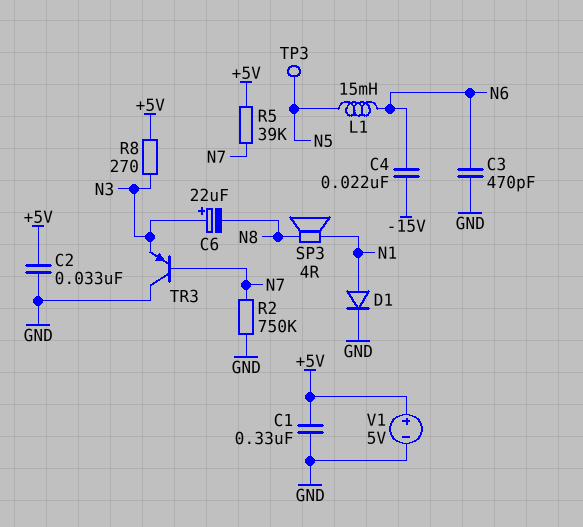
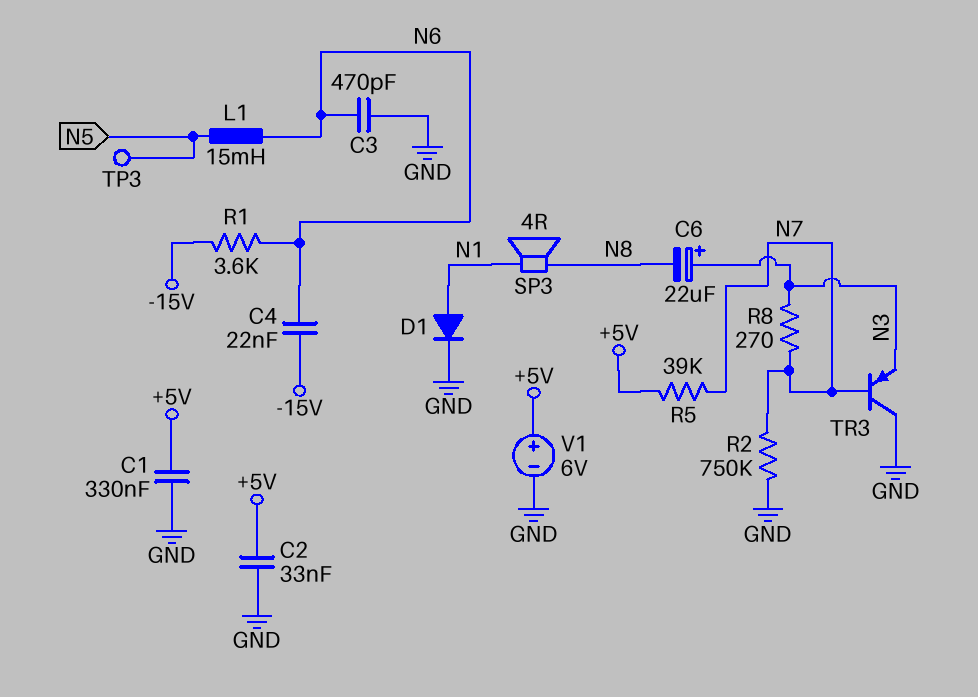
R1: none -> 3.6k (-15V, N6)
R8: 270 (+5V, N3) -> 270 (N3, N7)
V1: 5V (plus +5V, minus GND) -> 6V (plus +5V, minus GND)

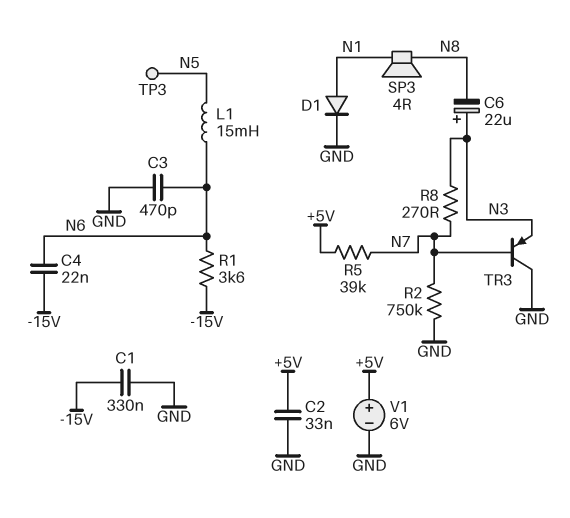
C1: 330nF (+5V, GND) -> 330nF (-15V, GND)

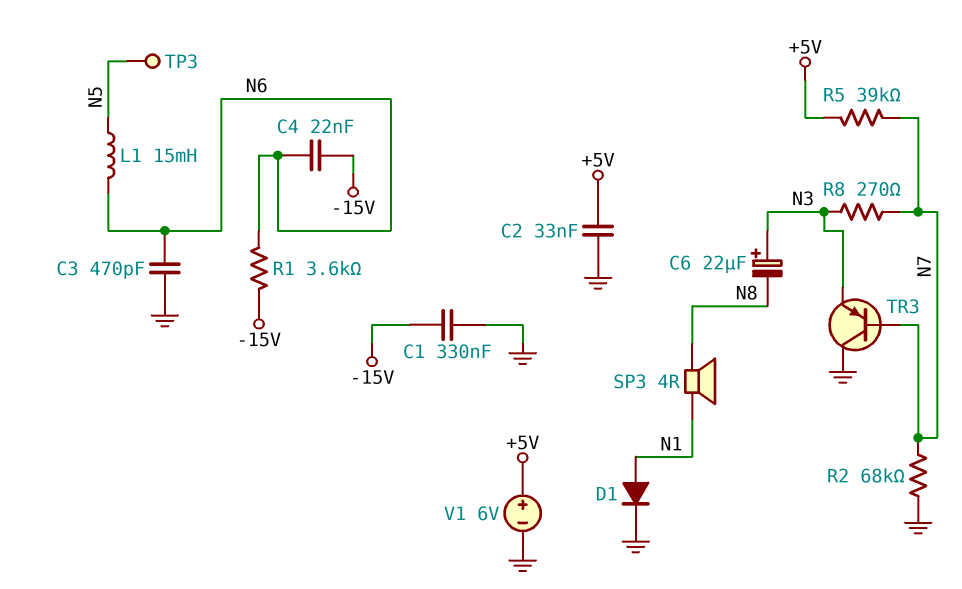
R2: 750k (GND, N7) -> 68k (GND, N7)

